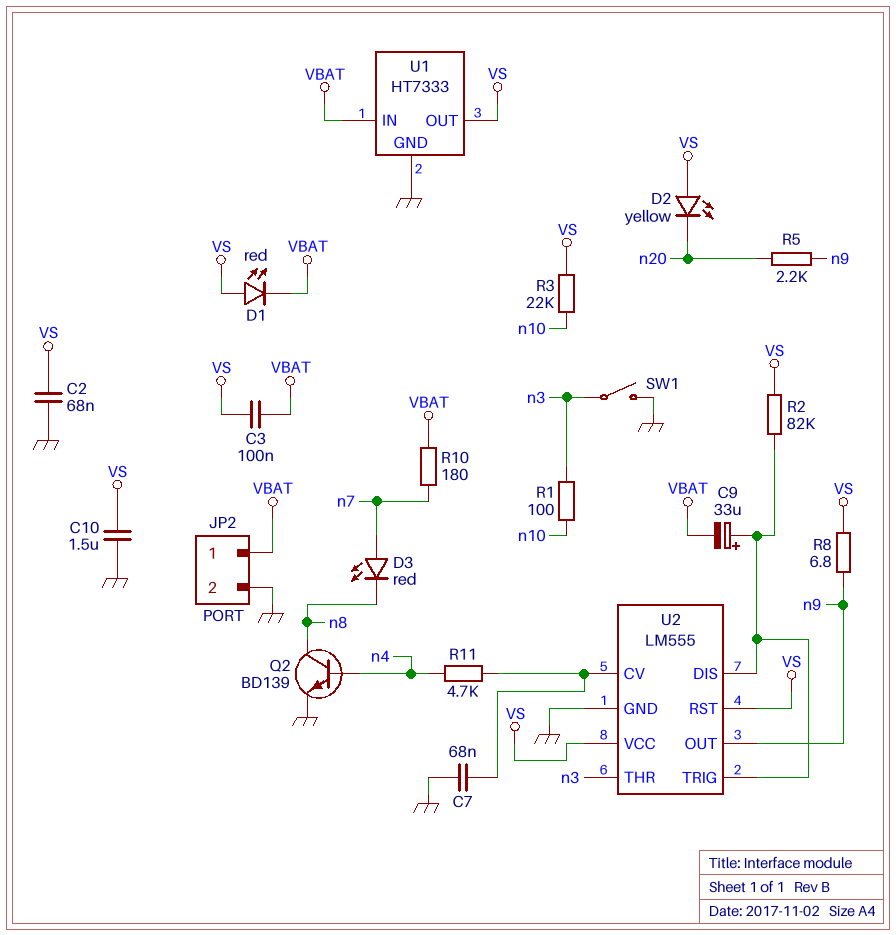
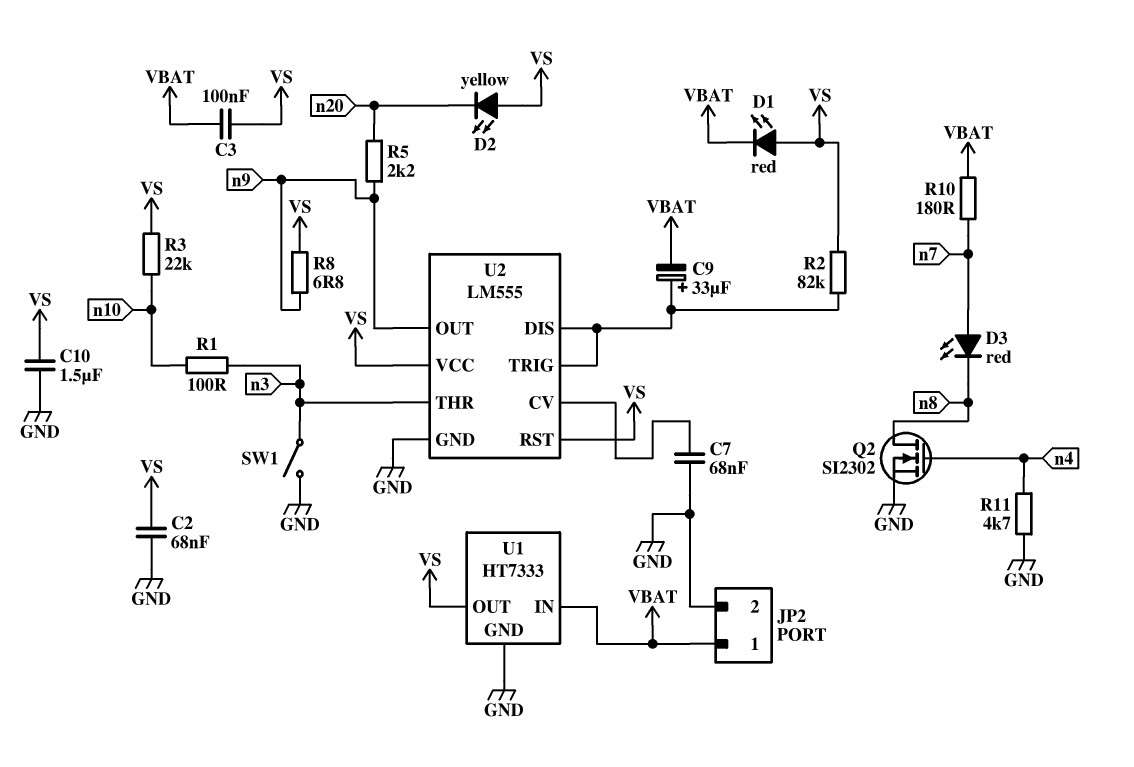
Q2: NPN BD139 (B n4, C n8, E GND) -> NMOS SI2302 (G n4, D n8, S GND)
R11: 4.7k (U2/CV, n4) -> 4.7k (GND, n4)

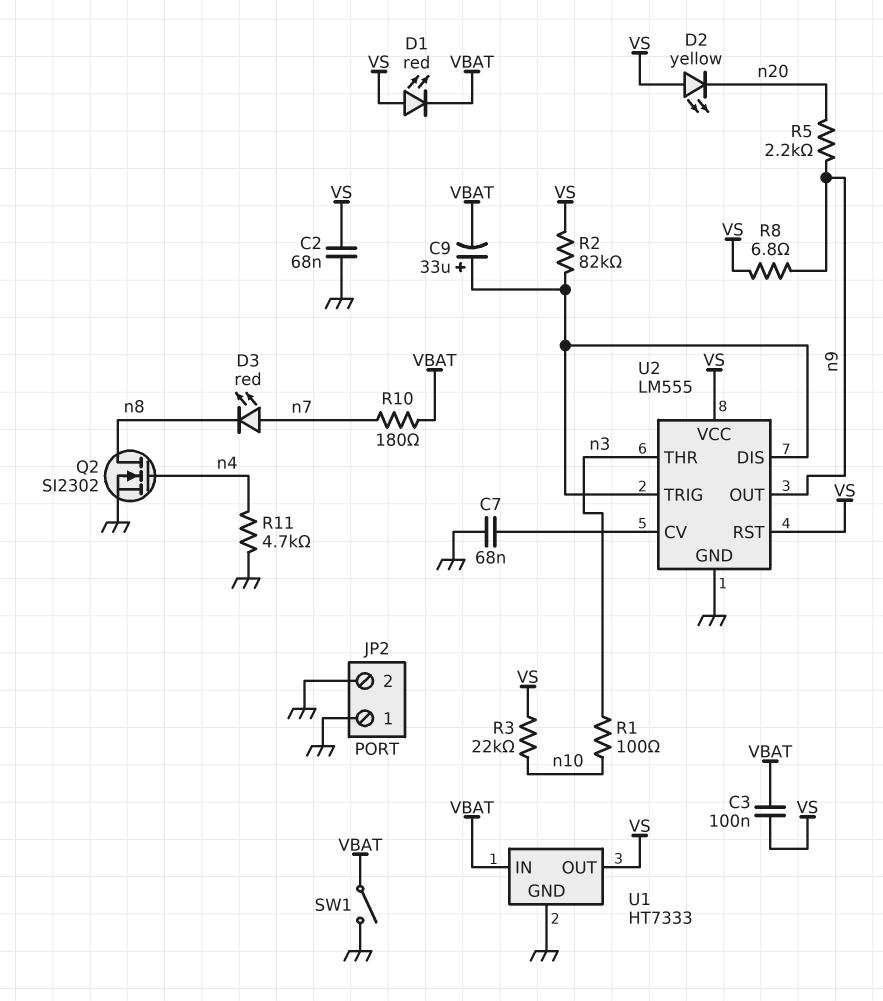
C10: 1.5uF (GND, VS) -> none
JP2 pin 1: VBAT -> GND
SW1: switch (GND, n3) -> switch (GND, VBAT)

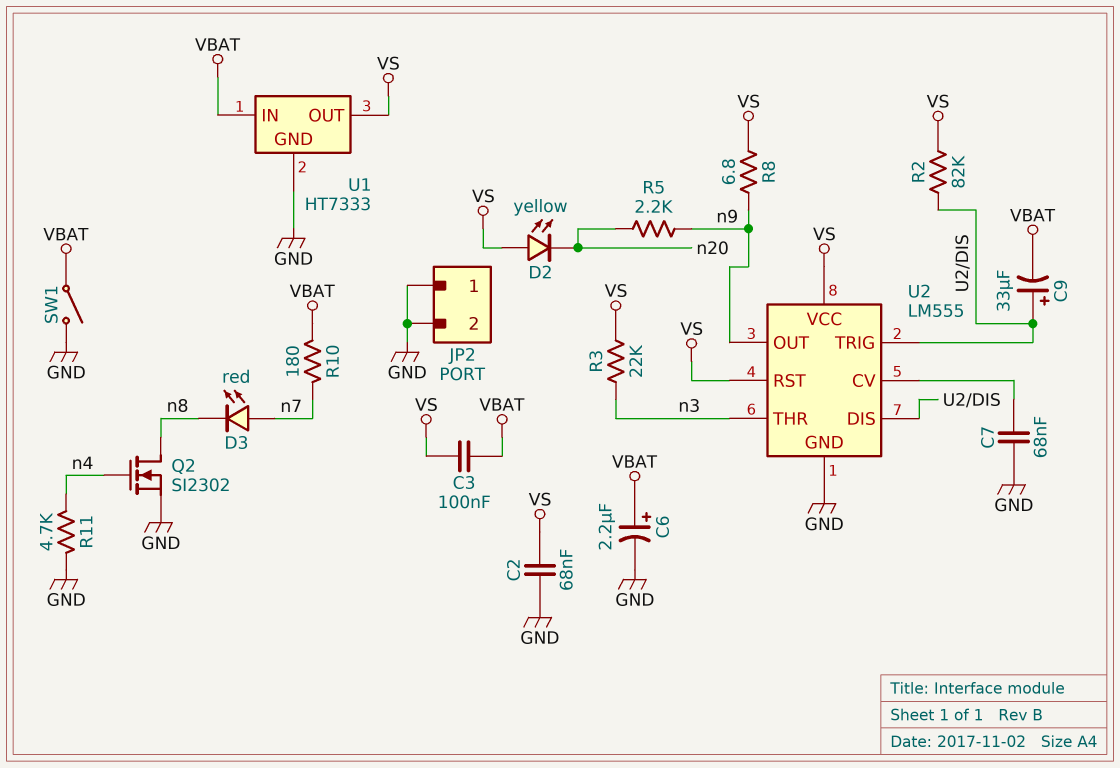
C6: none -> 2.2uF (plus VBAT, minus GND)
D1: LED red (A VS, K VBAT) -> none
R1: 100 (n3, n10) -> none
R3: 22k (VS, n10) -> 22k (VS, n3)

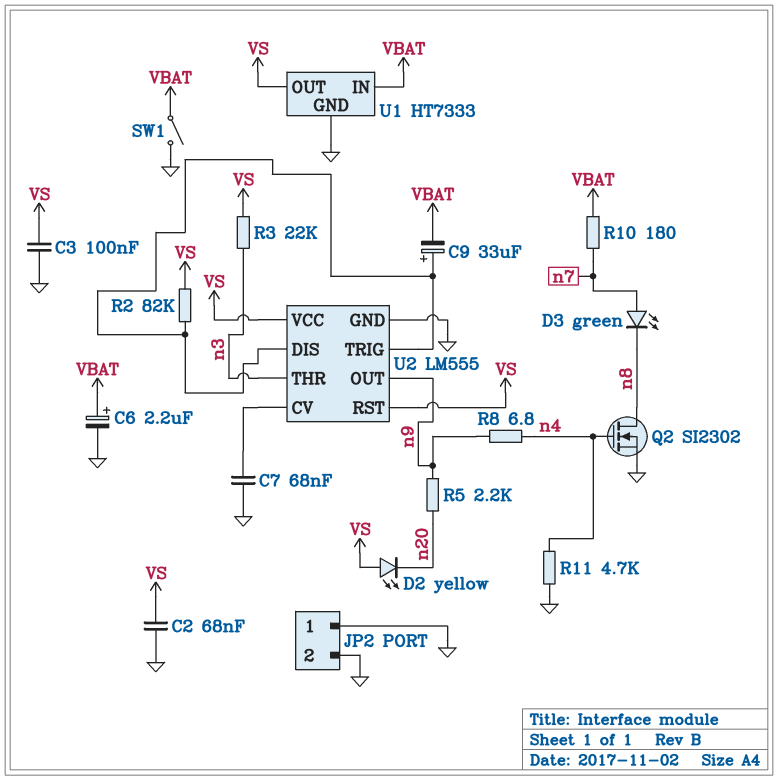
C3: 100nF (VBAT, VS) -> 100nF (GND, VS)
D3: LED red (A n7, K n8) -> LED green (A n7, K n8)
R8: 6.8 (VS, n9) -> 6.8 (n4, n9)

